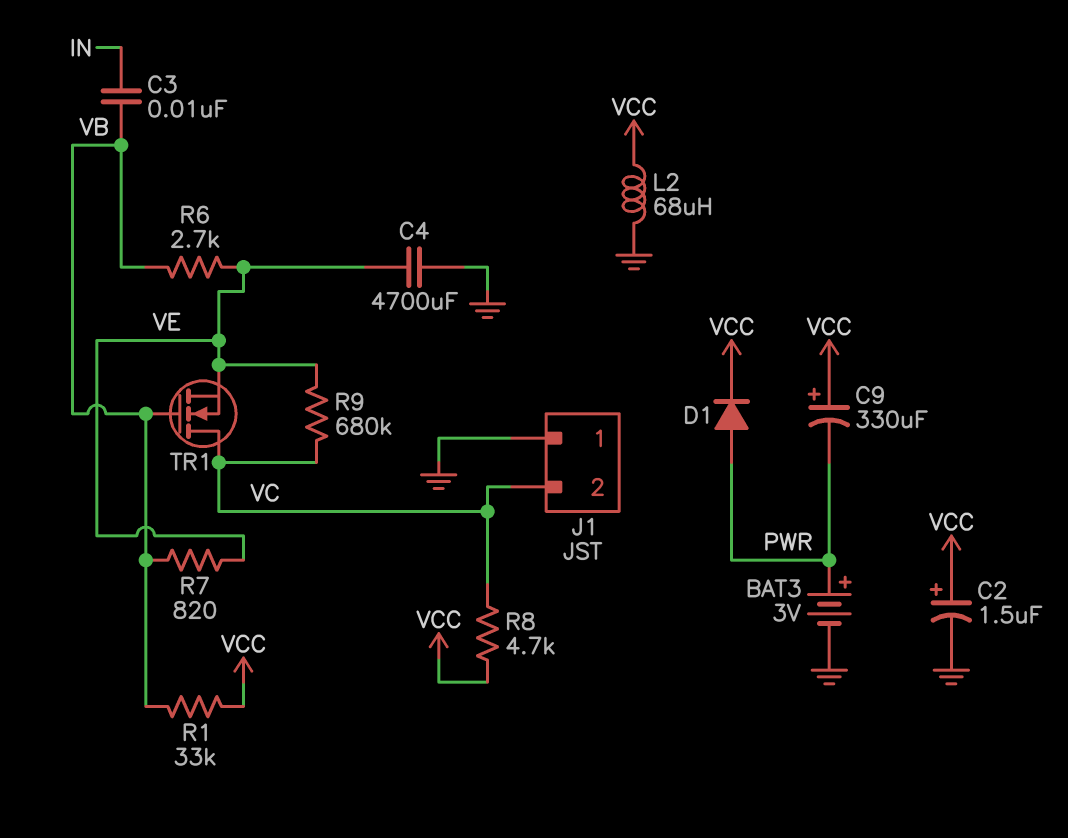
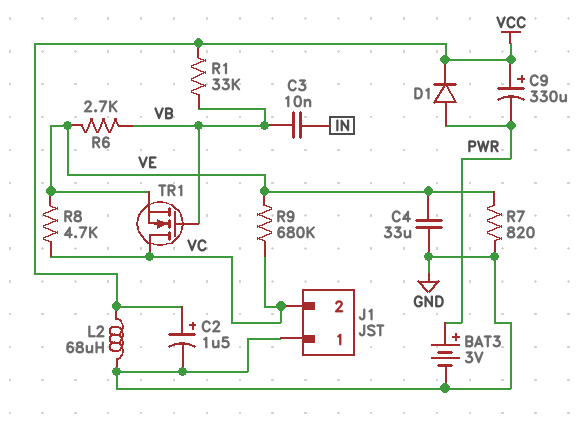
C4: 4700uF (GND, VE) -> 33uF (GND, VE)
R7: 820 (VB, VE) -> 820 (GND, VE)
R8: 4.7k (VC, VCC) -> 4.7k (VC, VE)

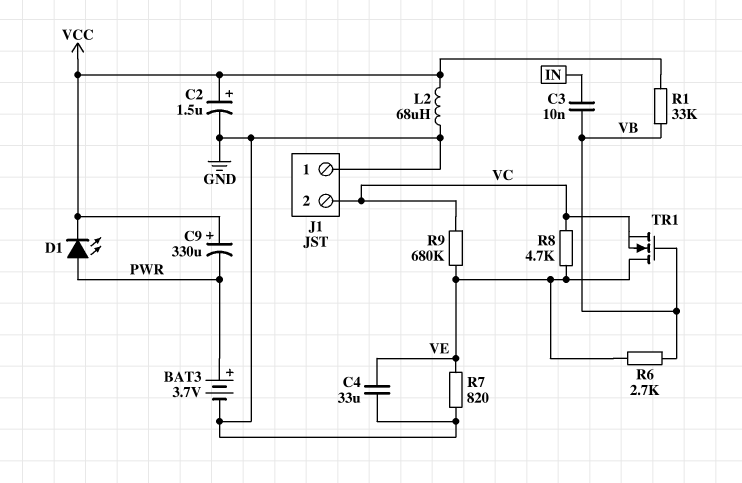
BAT3: 3V (plus PWR, minus GND) -> 3.7V (plus PWR, minus GND)
D1: diode (A PWR, K VCC) -> LED (A PWR, K VCC)
TR1: NMOS (G VB, D VC, S VE) -> NMOS (G VB, D VE, S VC)

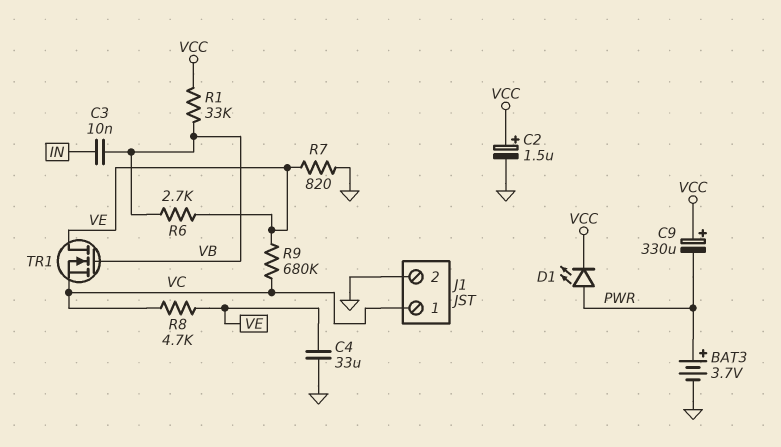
J1 pin 1: GND -> VC
J1 pin 2: VC -> GND
L2: 68uH (GND, VCC) -> none

